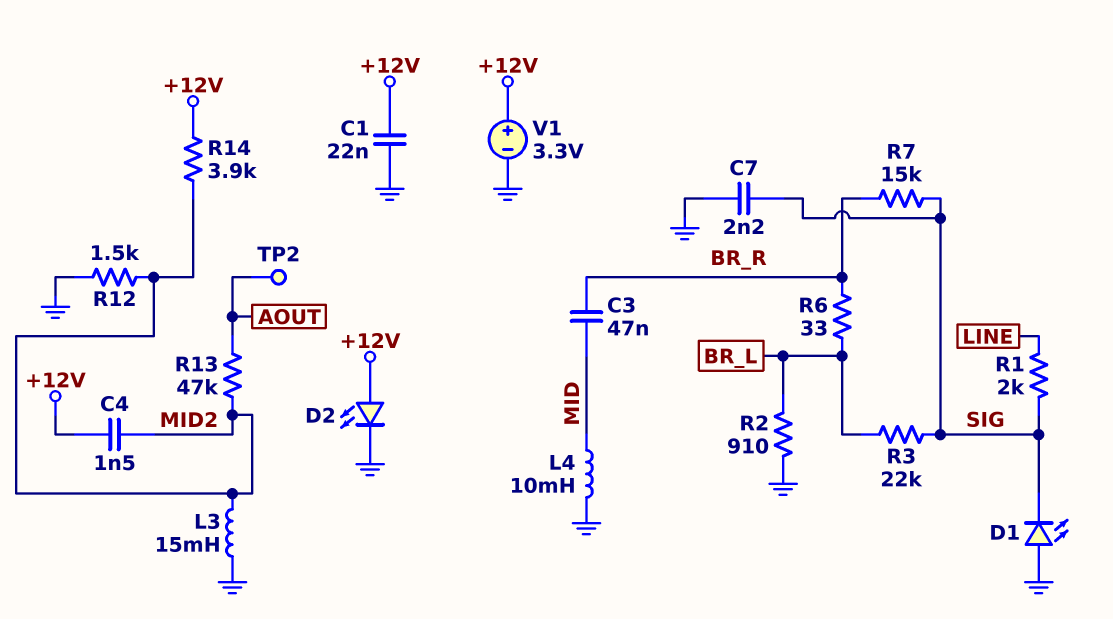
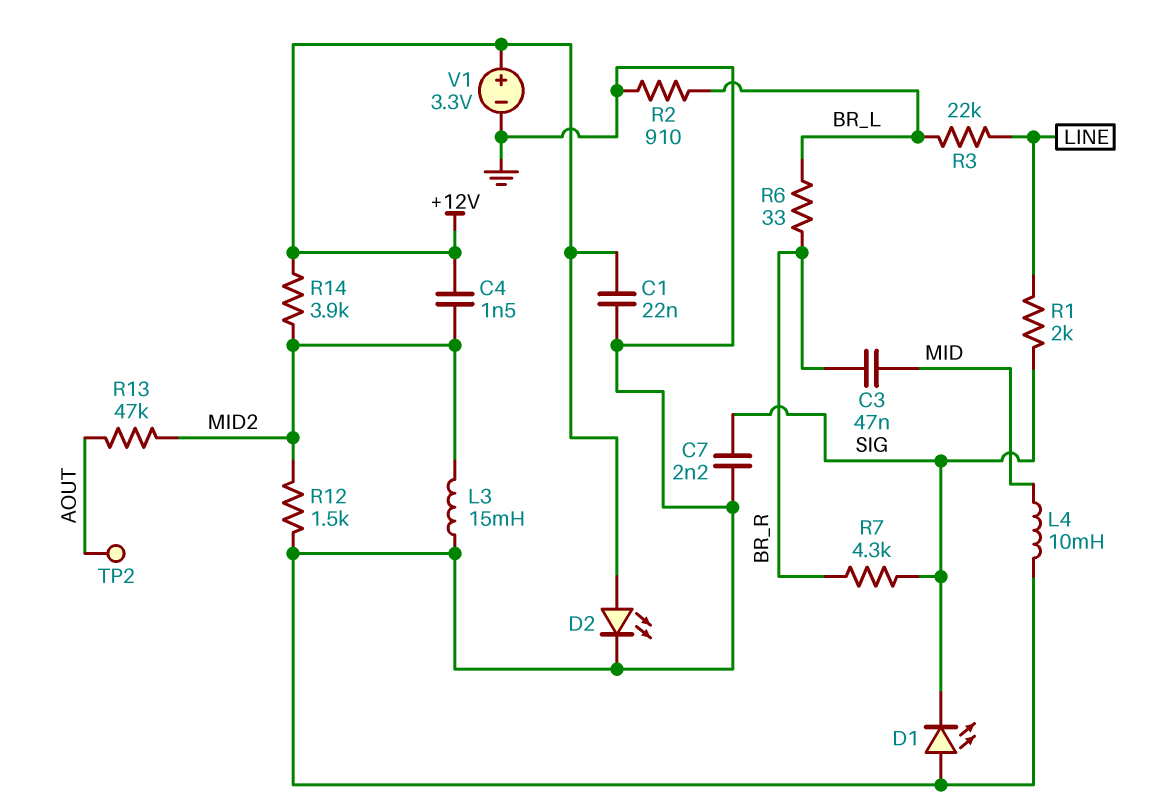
R3: 22k (BR_L, SIG) -> 22k (BR_L, LINE)
R7: 15k (BR_R, SIG) -> 4.3k (BR_R, SIG)

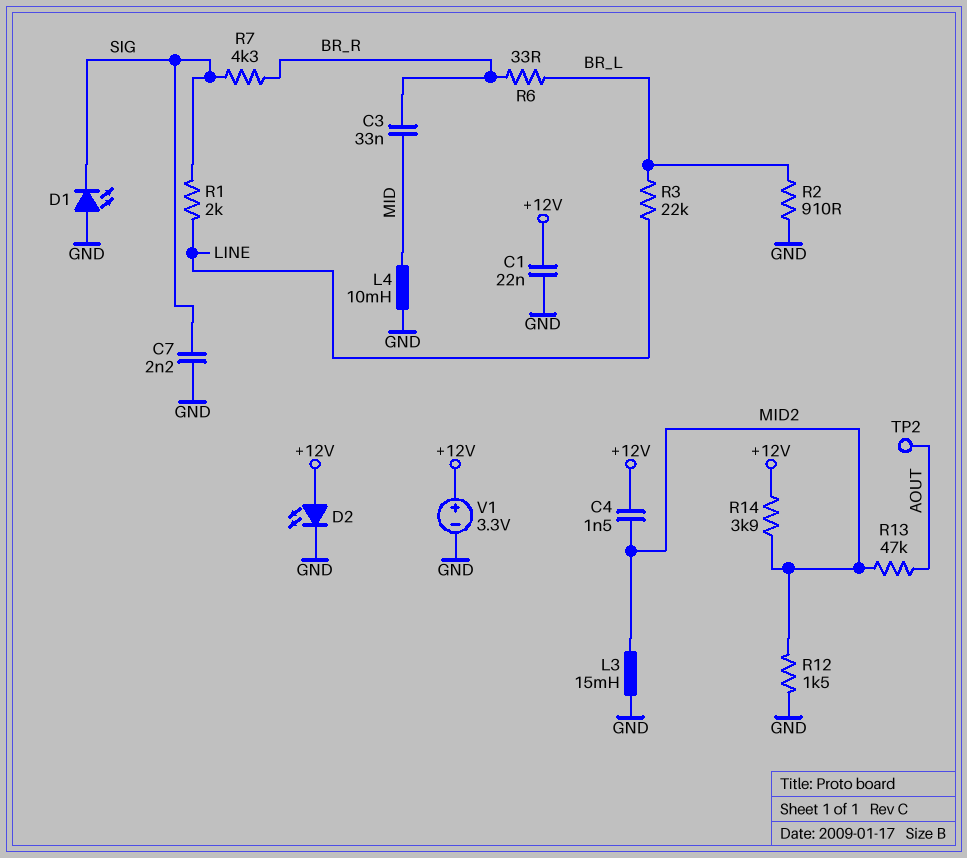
C3: 47nF (BR_R, MID) -> 33nF (BR_R, MID)

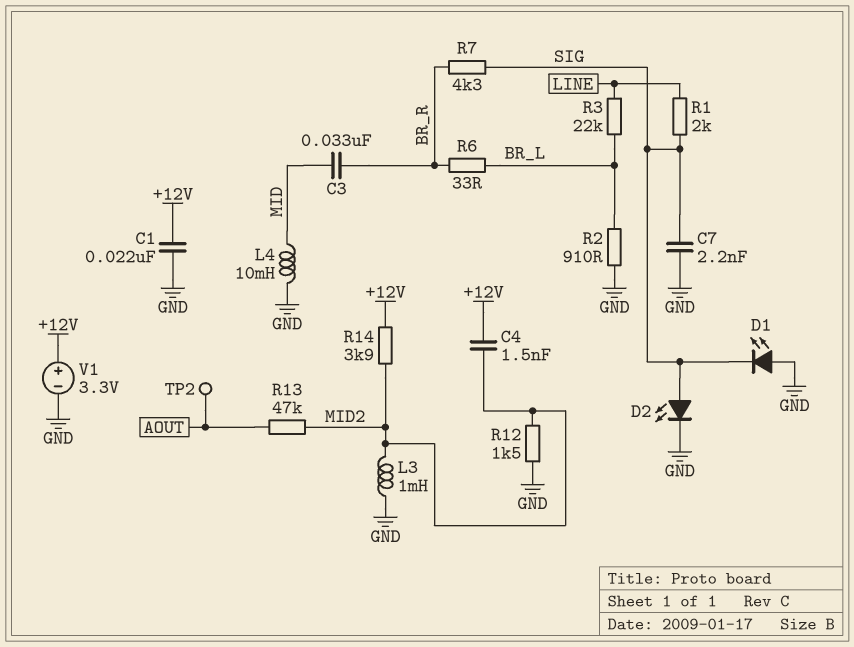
D2: LED (A +12V, K GND) -> LED (A SIG, K GND)
L3: 15mH (GND, MID2) -> 1mH (GND, MID2)

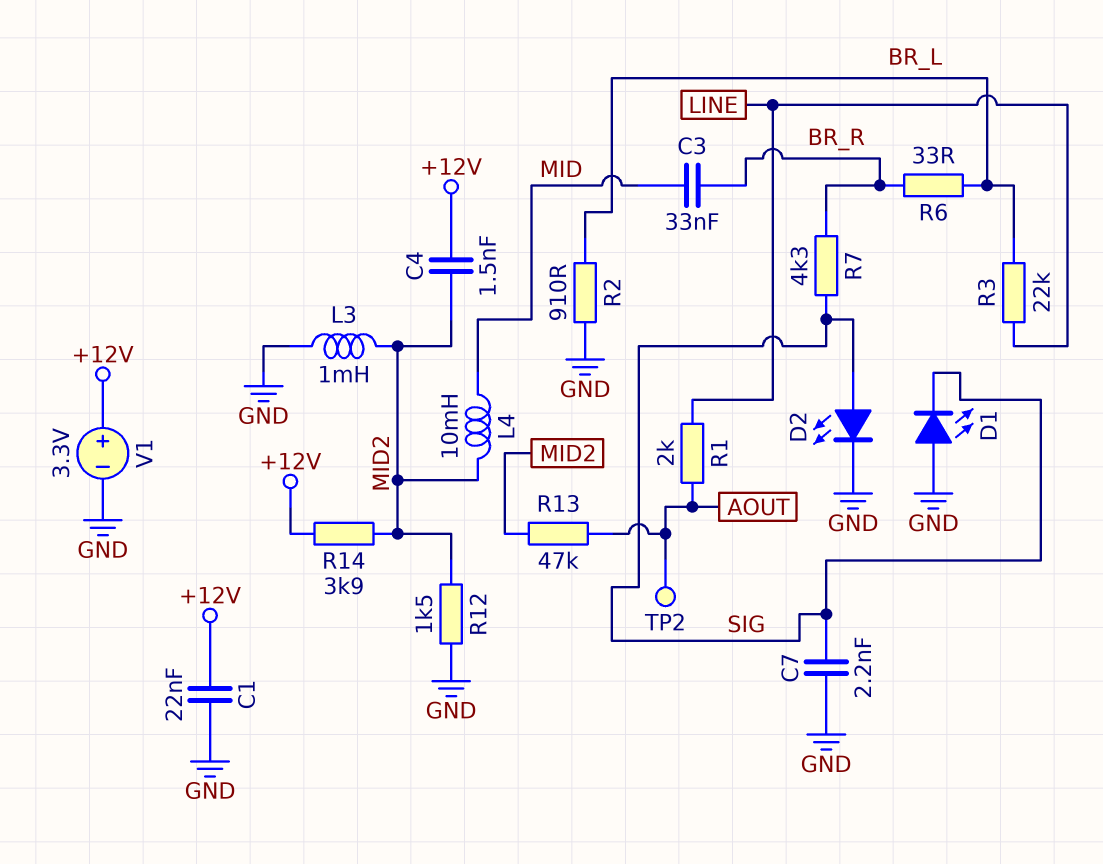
L4: 10mH (GND, MID) -> 10mH (MID, MID2)
R1: 2k (LINE, SIG) -> 2k (AOUT, LINE)

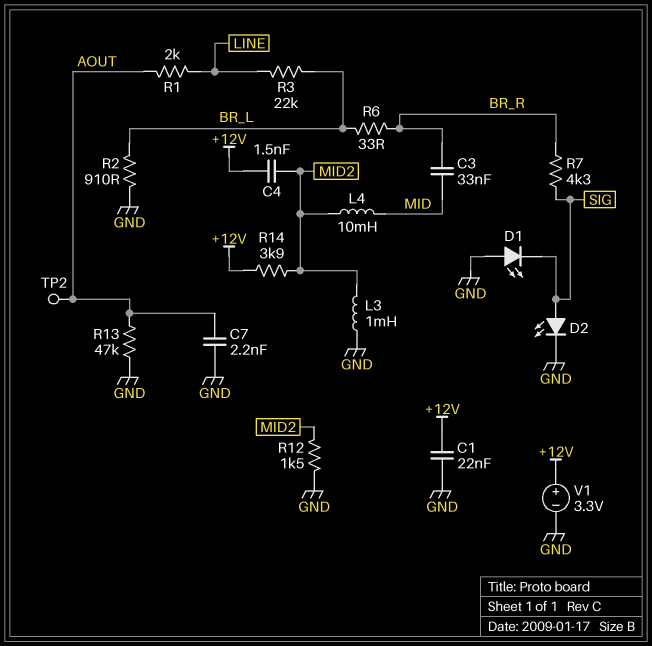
C7: 2.2nF (GND, SIG) -> 2.2nF (AOUT, GND)
R13: 47k (AOUT, MID2) -> 47k (AOUT, GND)

